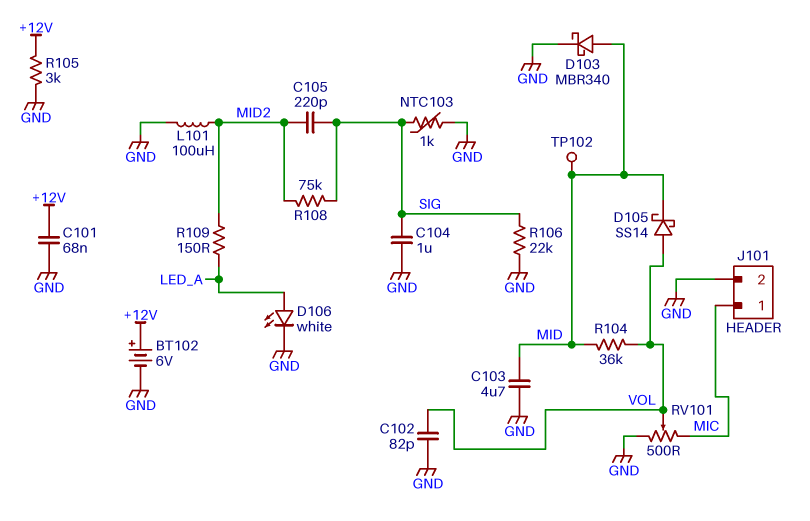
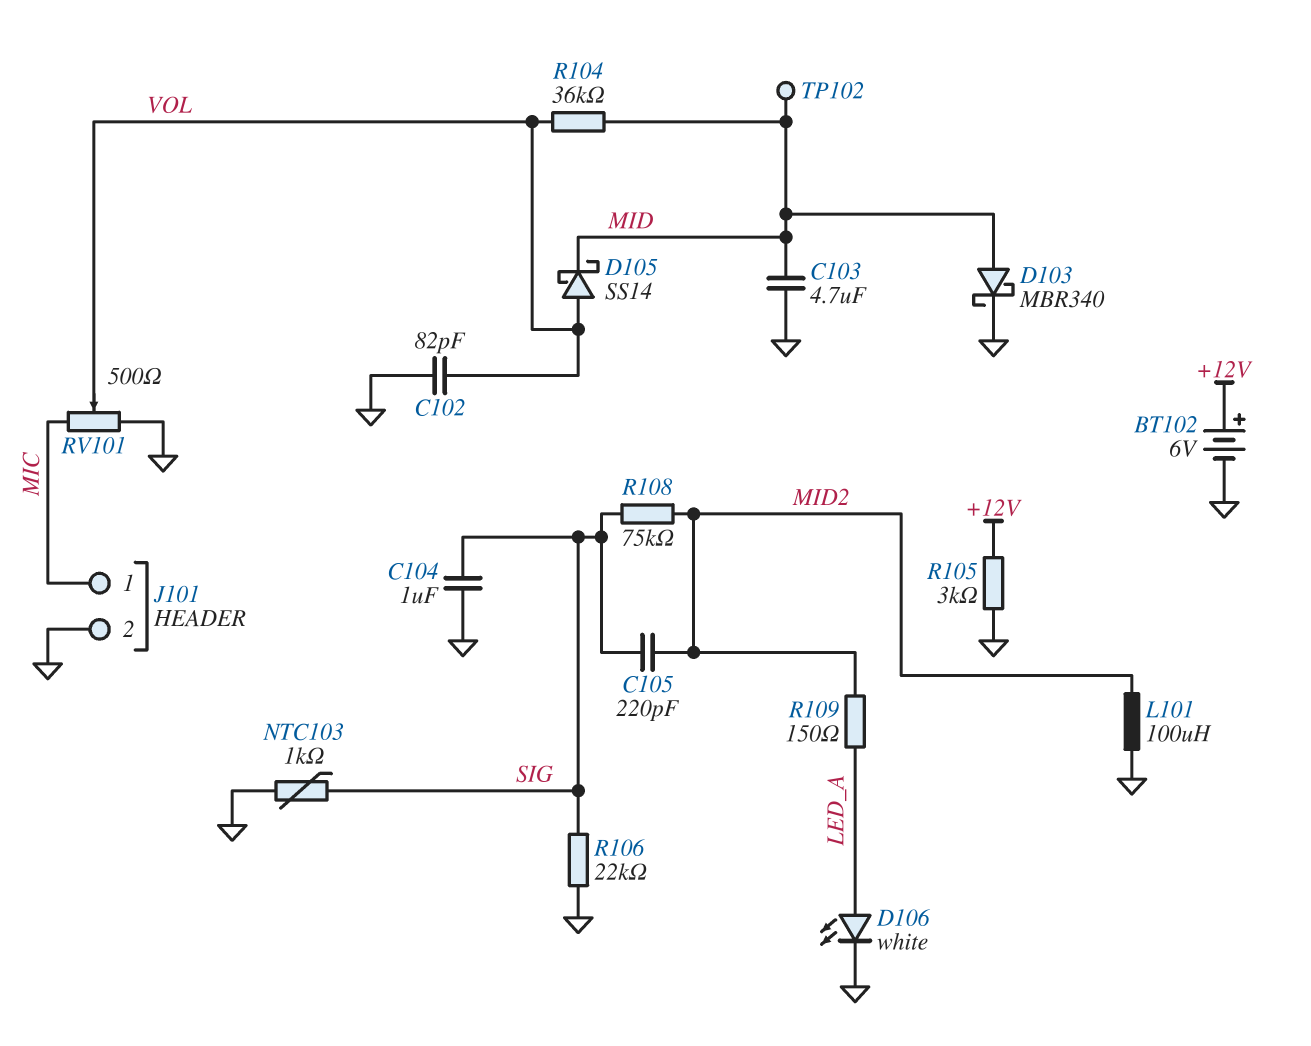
C101: 68nF (+12V, GND) -> none

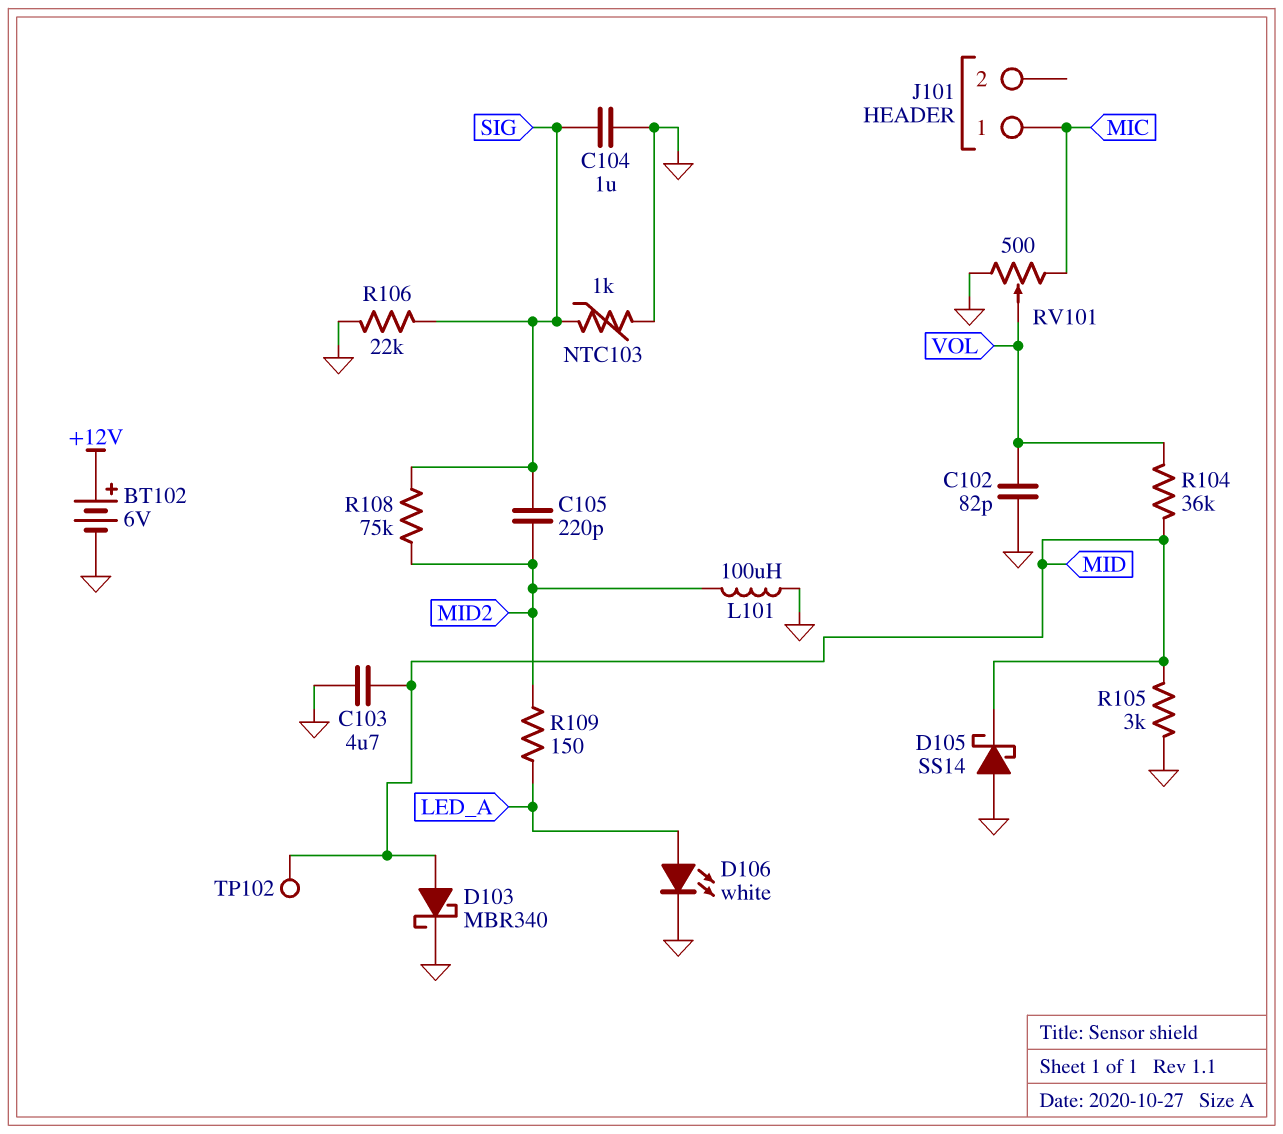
D105: schottky SS14 (A VOL, K MID) -> schottky SS14 (A GND, K MID)
J101 pin 2: GND -> none
R105: 3k (+12V, GND) -> 3k (GND, MID)

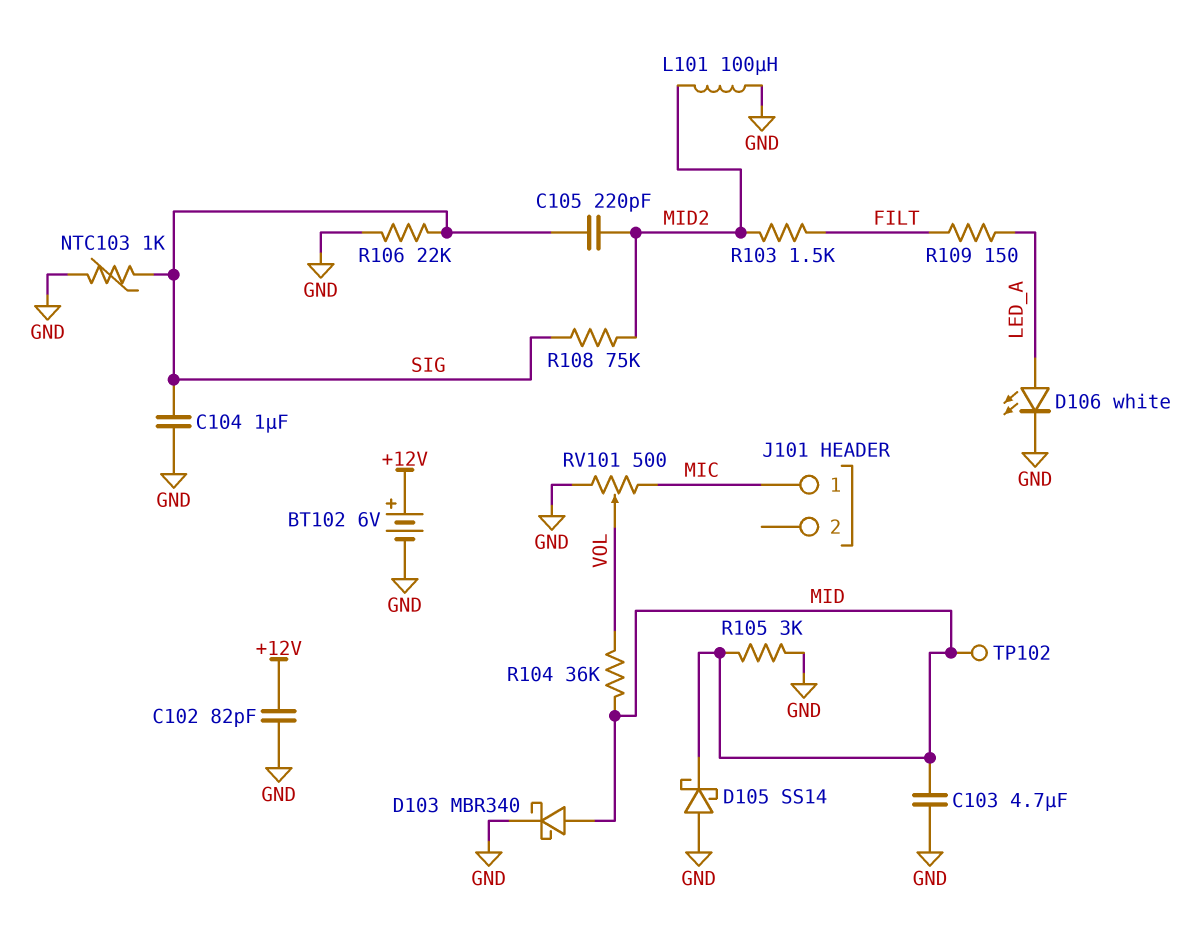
C102: 82pF (GND, VOL) -> 82pF (+12V, GND)
R103: none -> 1.5k (FILT, MID2)
R109: 150 (LED_A, MID2) -> 150 (FILT, LED_A)

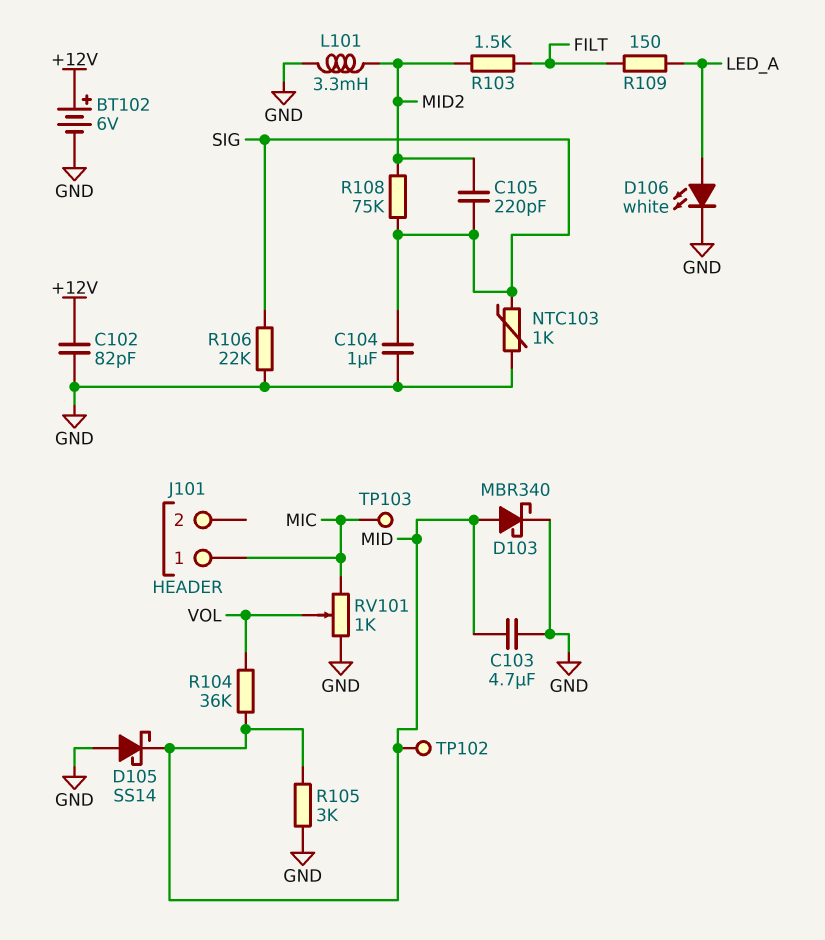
L101: 100uH (GND, MID2) -> 3.3mH (GND, MID2)
RV101: 500 (GND, MIC, wiper VOL) -> 1k (GND, MIC, wiper VOL)
TP103: none -> test point (MIC)

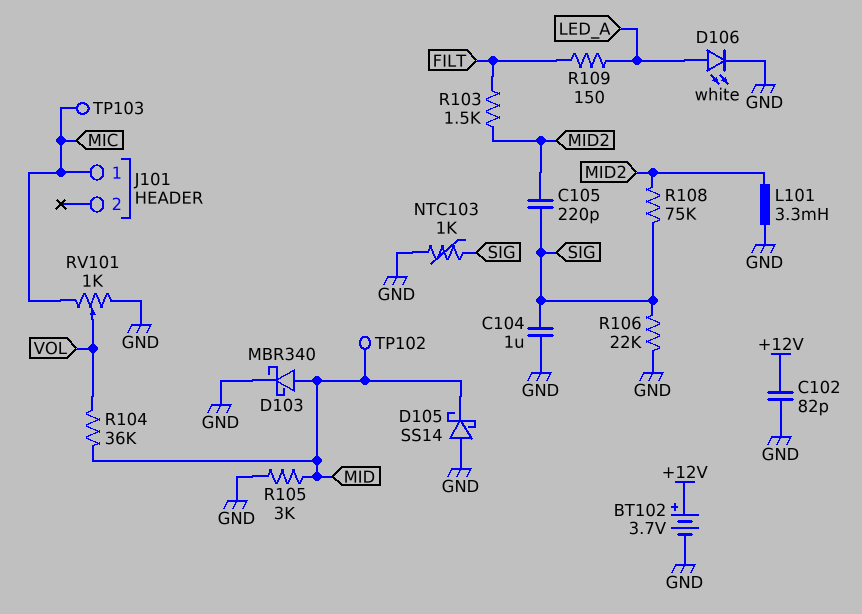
BT102: 6V (plus +12V, minus GND) -> 3.7V (plus +12V, minus GND)
C103: 4.7uF (GND, MID) -> none

